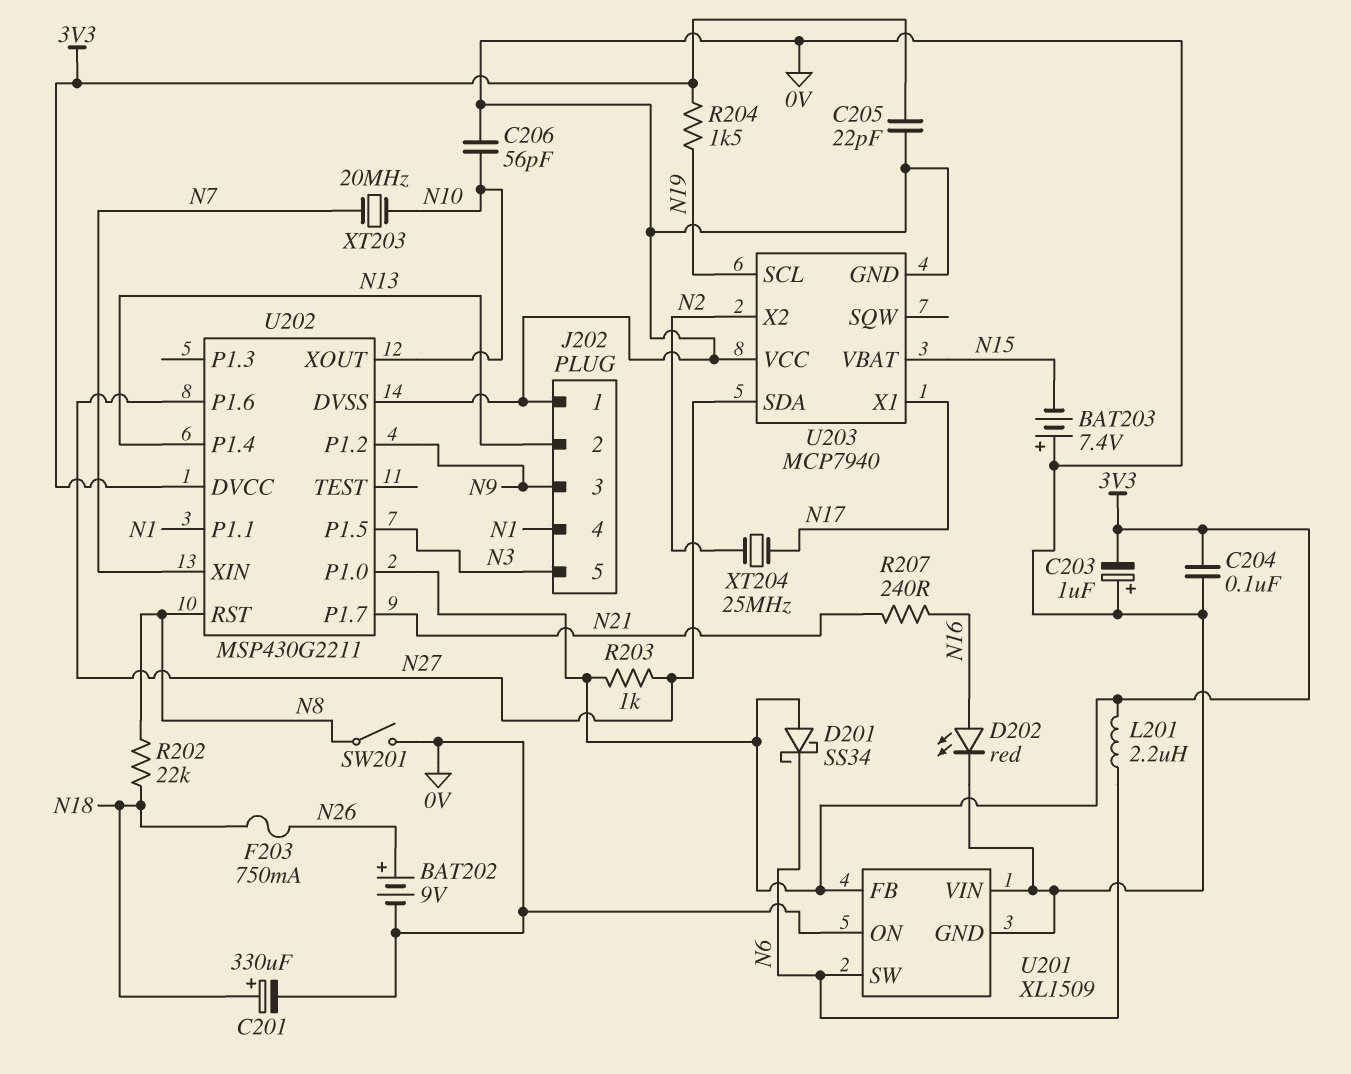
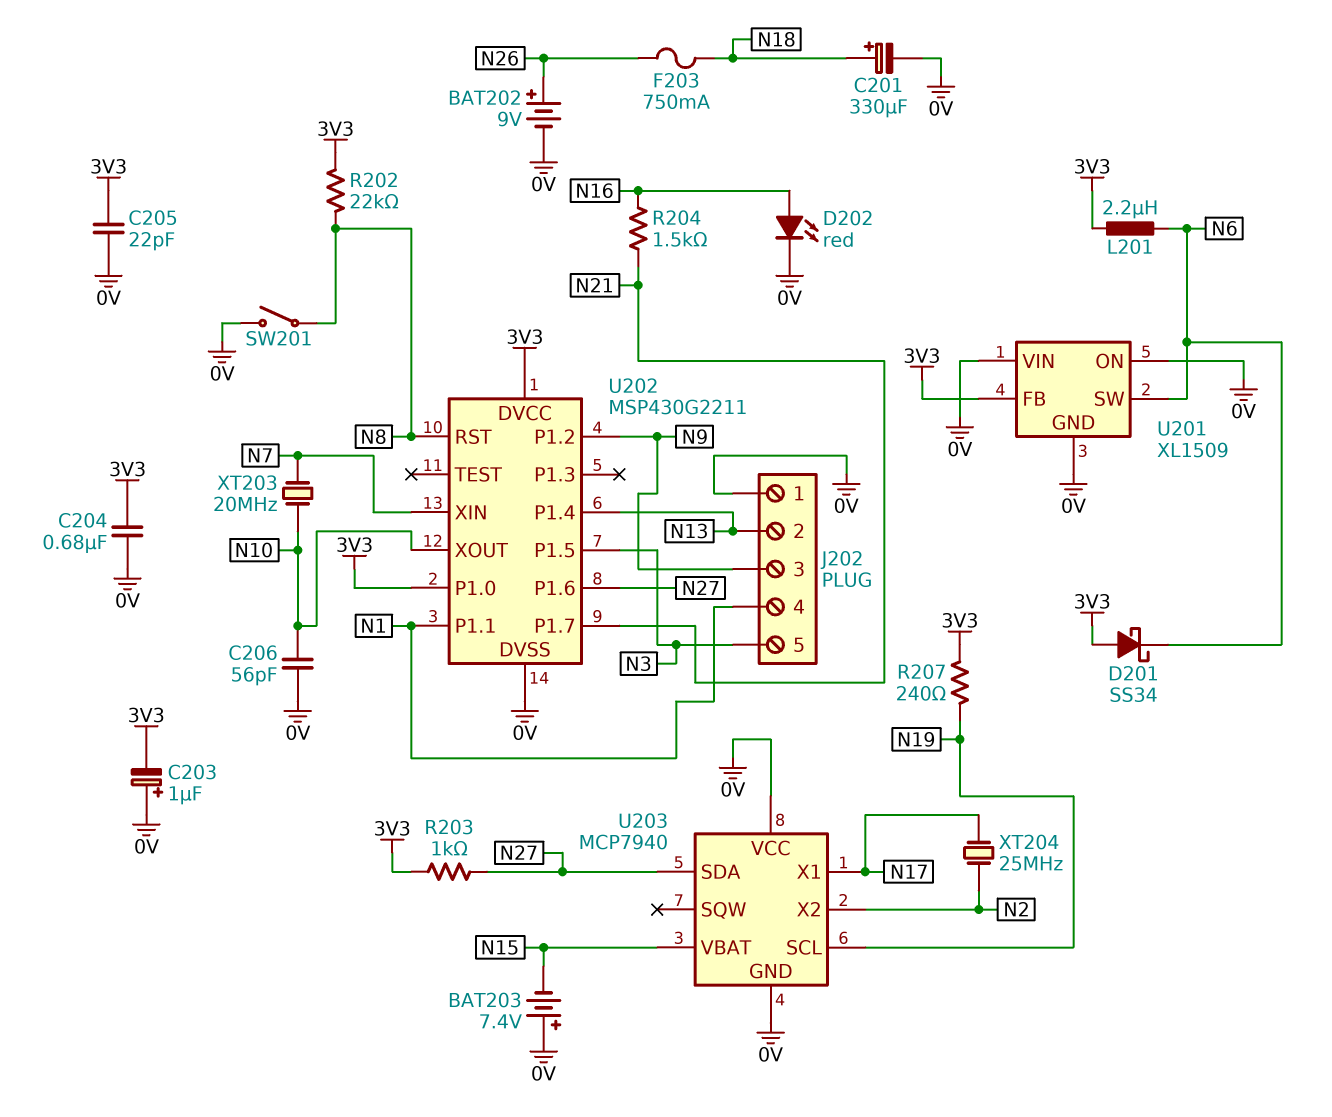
C204: 100nF (0V, 3V3) -> 680nF (0V, 3V3)
R202: 22k (N8, N18) -> 22k (3V3, N8)
R204: 1.5k (3V3, N19) -> 1.5k (N16, N21)
R207: 240 (N16, N21) -> 240 (3V3, N19)

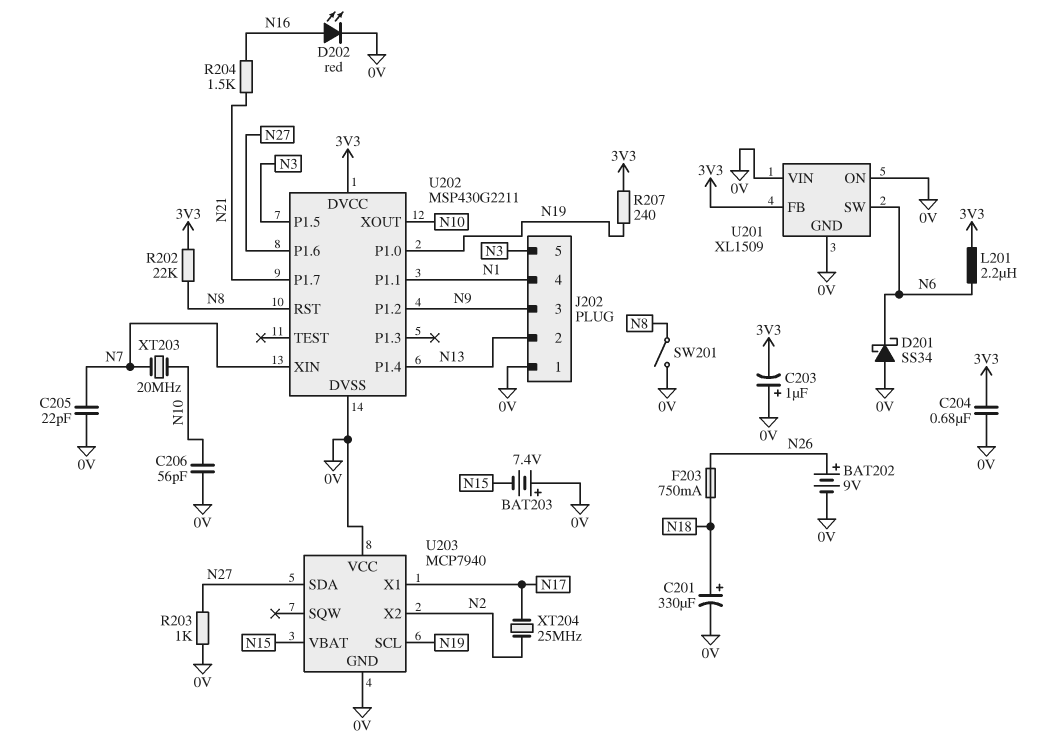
C205: 22pF (0V, 3V3) -> 22pF (0V, N7)
D201: schottky SS34 (A 3V3, K N6) -> schottky SS34 (A 0V, K N6)
R203: 1k (3V3, N27) -> 1k (0V, N27)
U202 pin P1.0: 3V3 -> N19

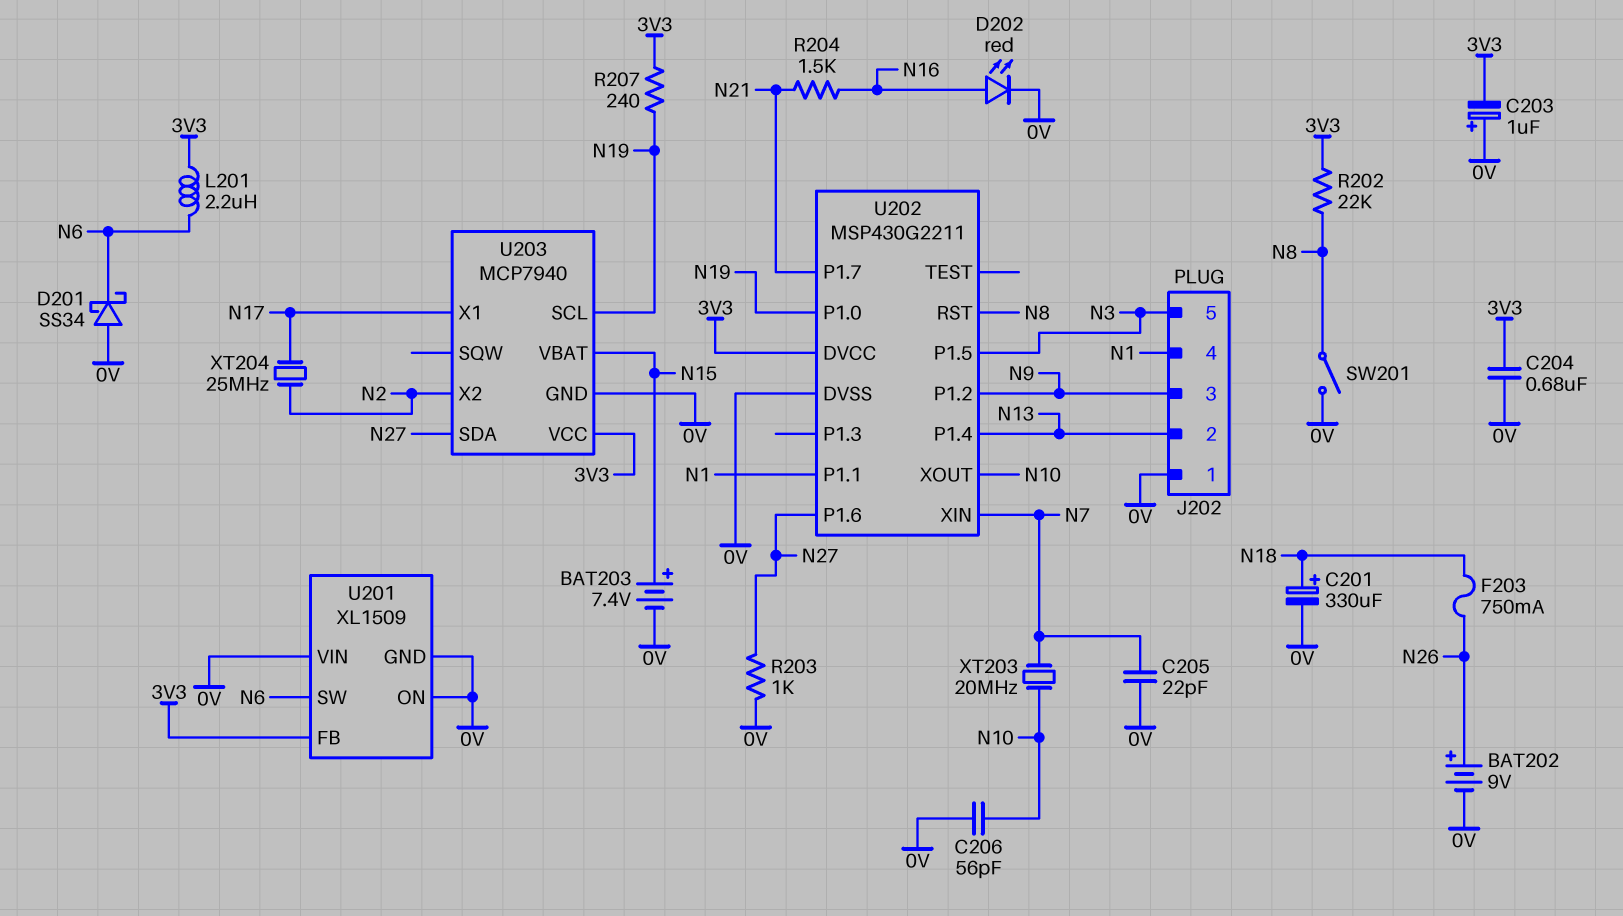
BAT203: 7.4V (plus 0V, minus N15) -> 7.4V (plus N15, minus 0V)
U203 pin VCC: 0V -> 3V3

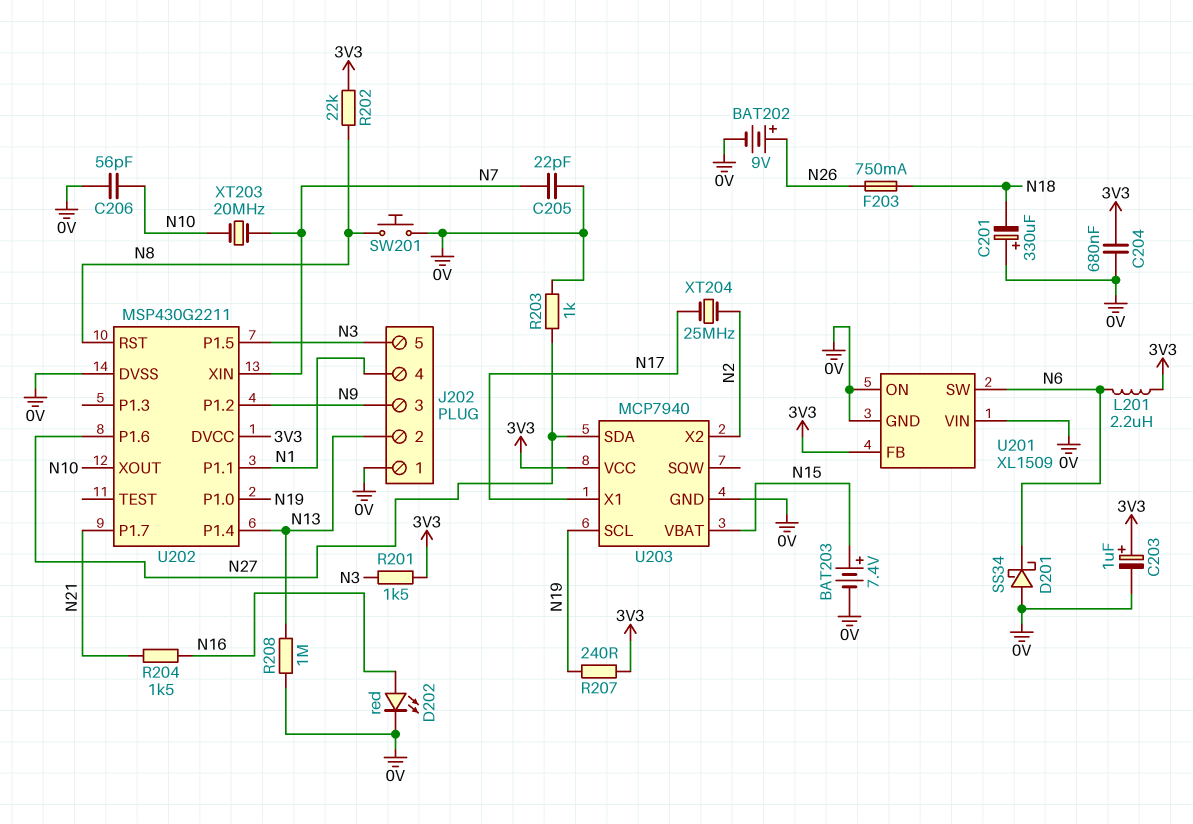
C201: 330uF (plus N18, minus 0V) -> 330uF (plus 0V, minus N18)
C203: 1uF (plus 0V, minus 3V3) -> 1uF (plus 3V3, minus 0V)
R201: none -> 1.5k (3V3, N3)
R208: none -> 1M (0V, N13)
SW201: switch (0V, N8) -> button (0V, N8)

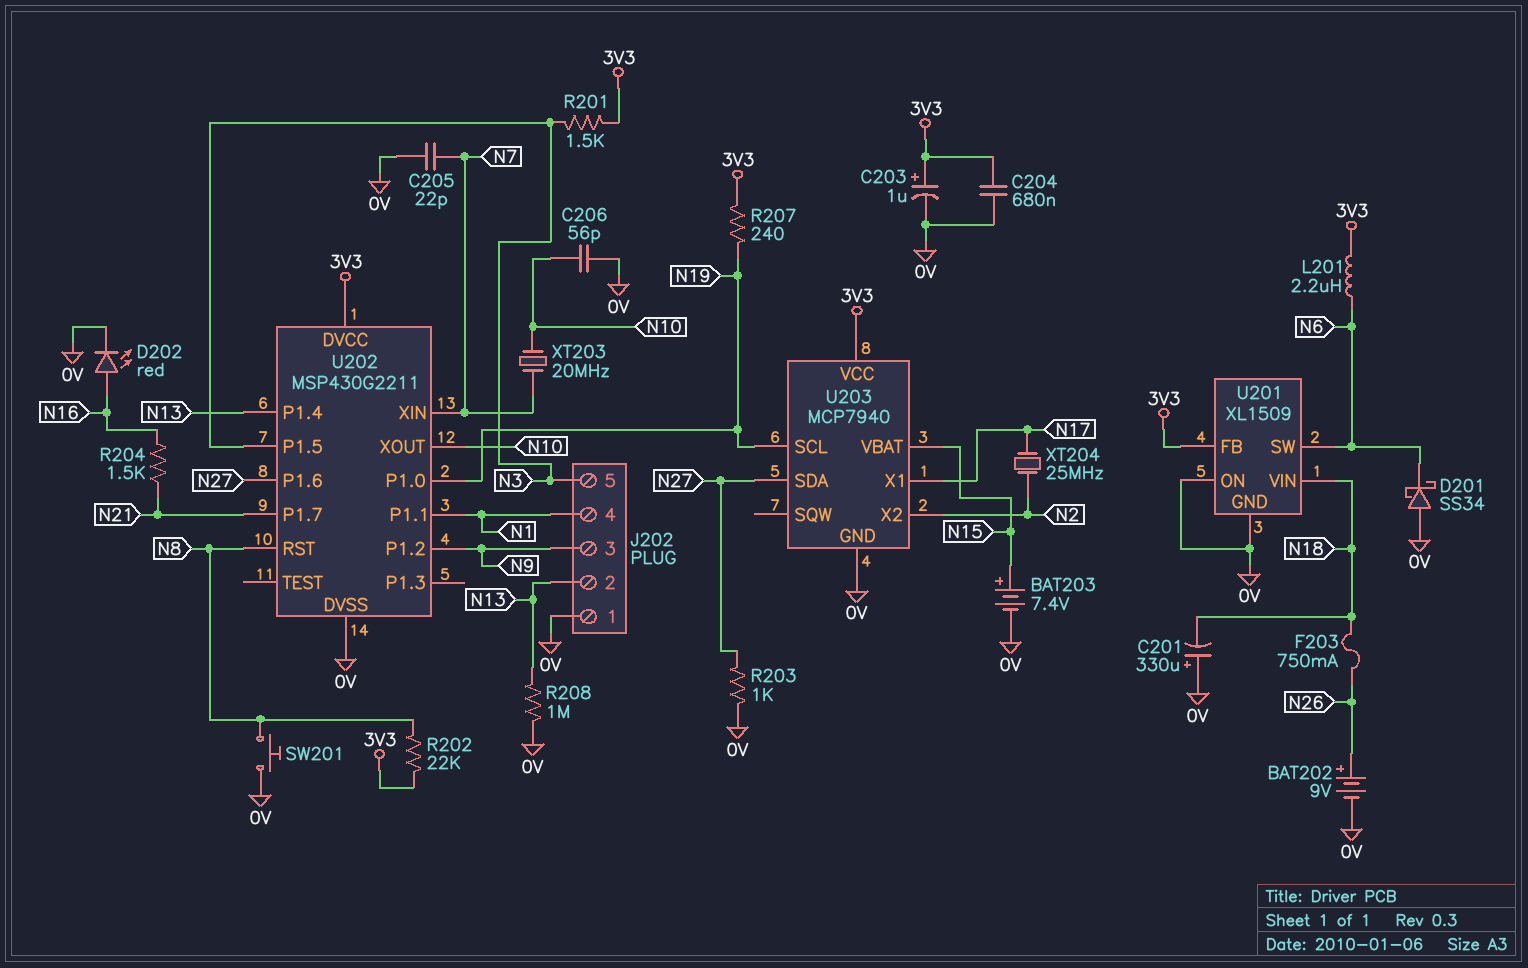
U201 pin VIN: 0V -> N18

